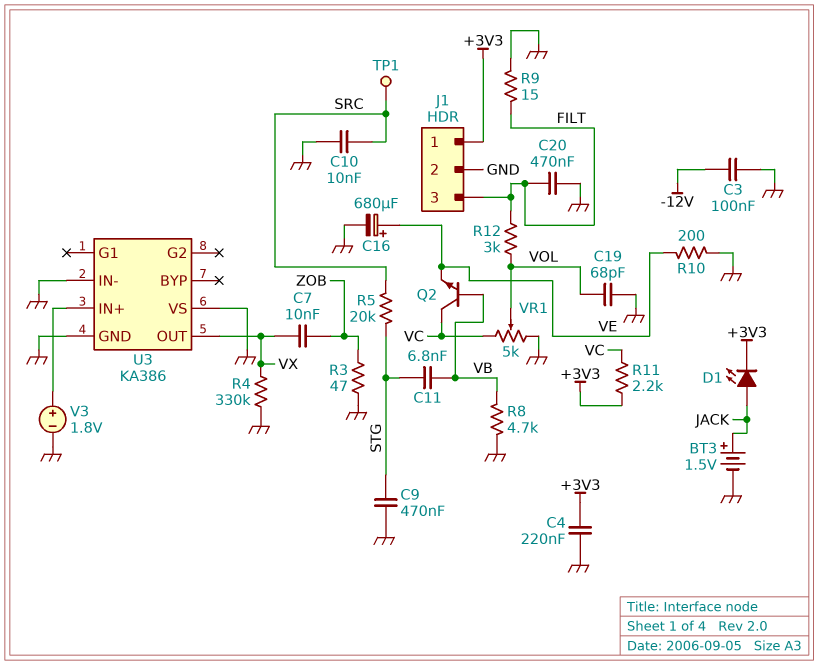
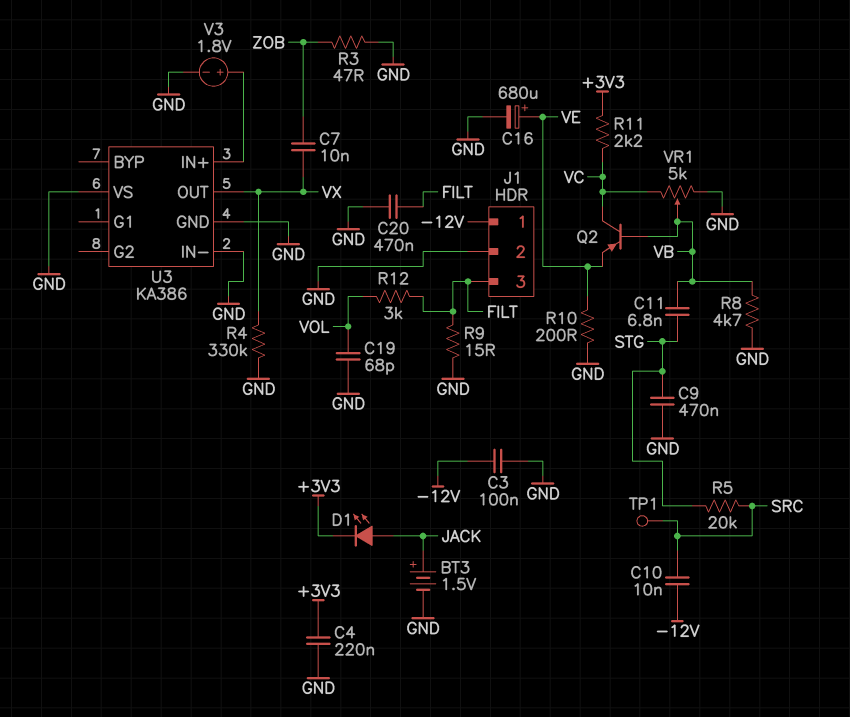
C10: 10nF (GND, SRC) -> 10nF (-12V, SRC)
J1 pin 1: +3V3 -> -12V
Q2: NPN (B VB, C VC, E VE) -> PNP (B VB, C VC, E VE)
VR1: 5k (GND, VC, wiper VOL) -> 5k (GND, VC, wiper VB)

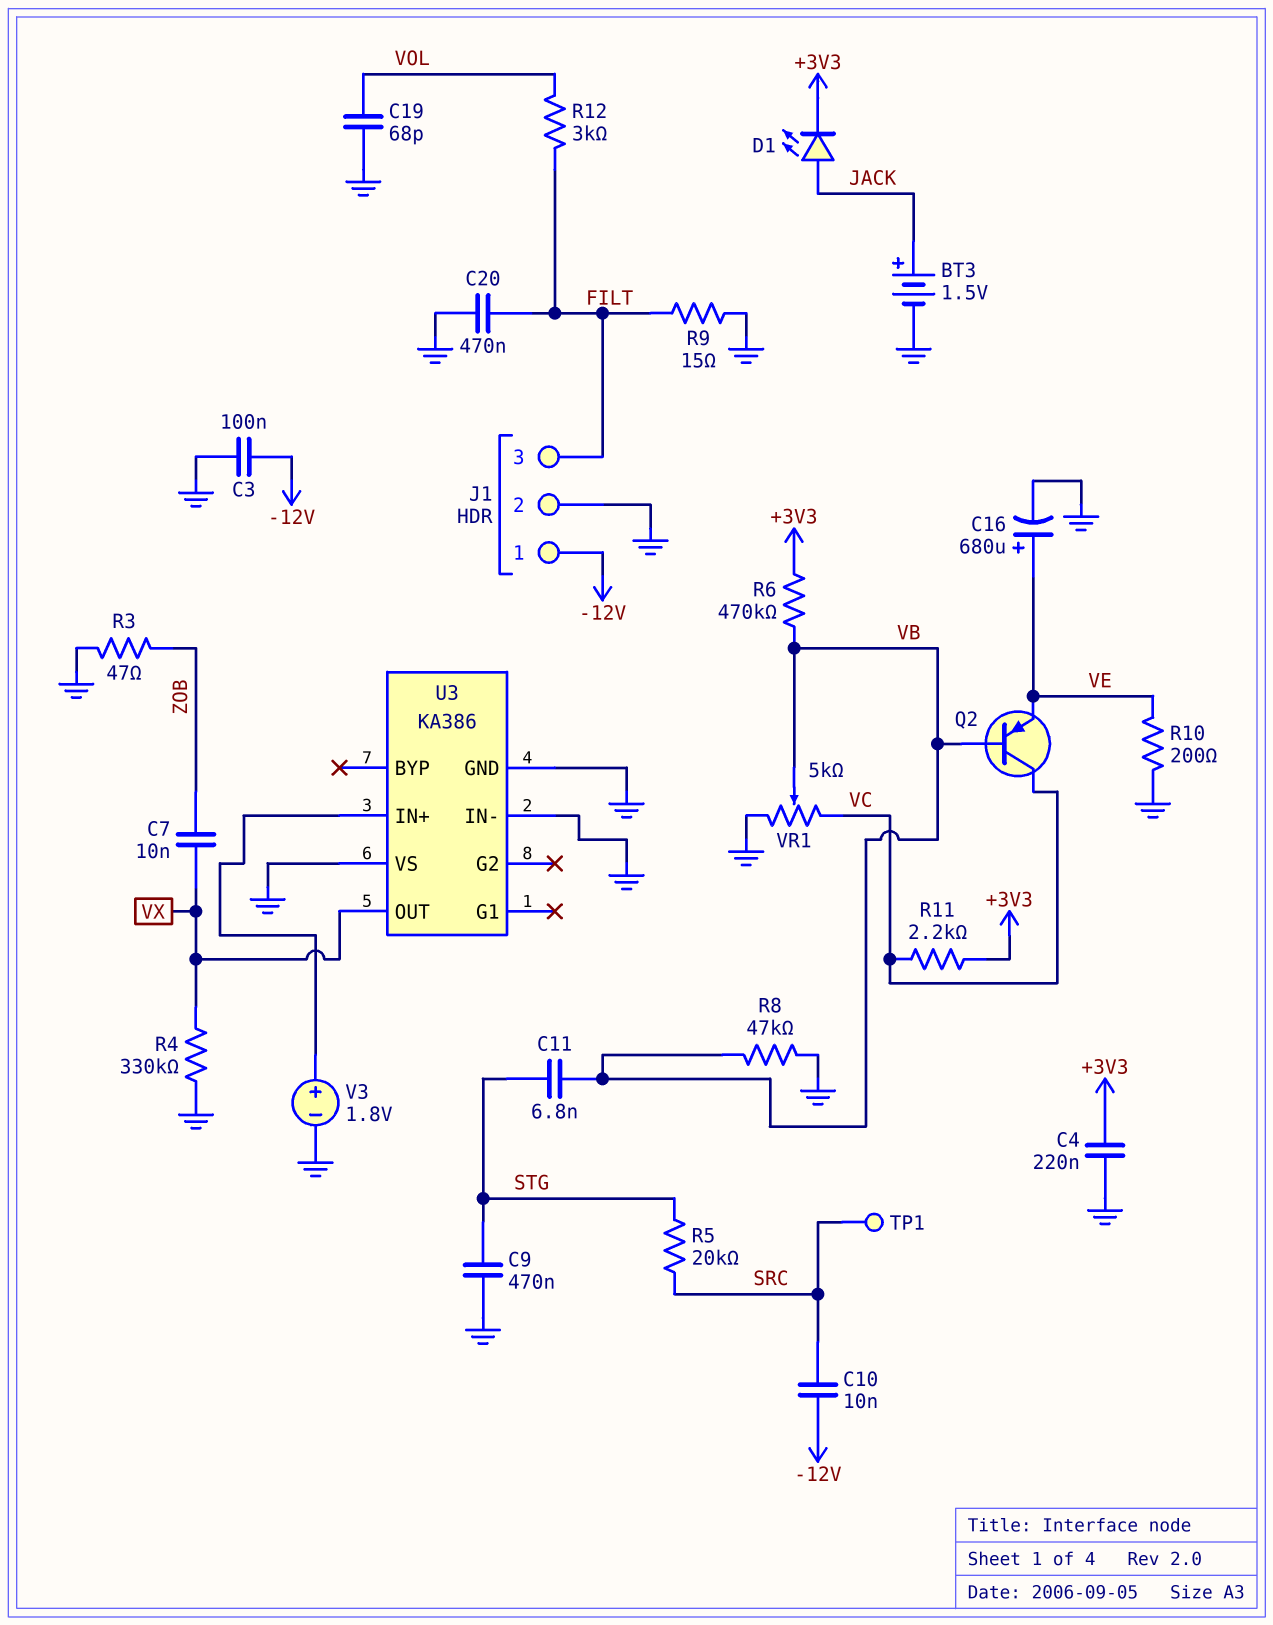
R6: none -> 470k (+3V3, VB)
R8: 4.7k (GND, VB) -> 47k (GND, VB)

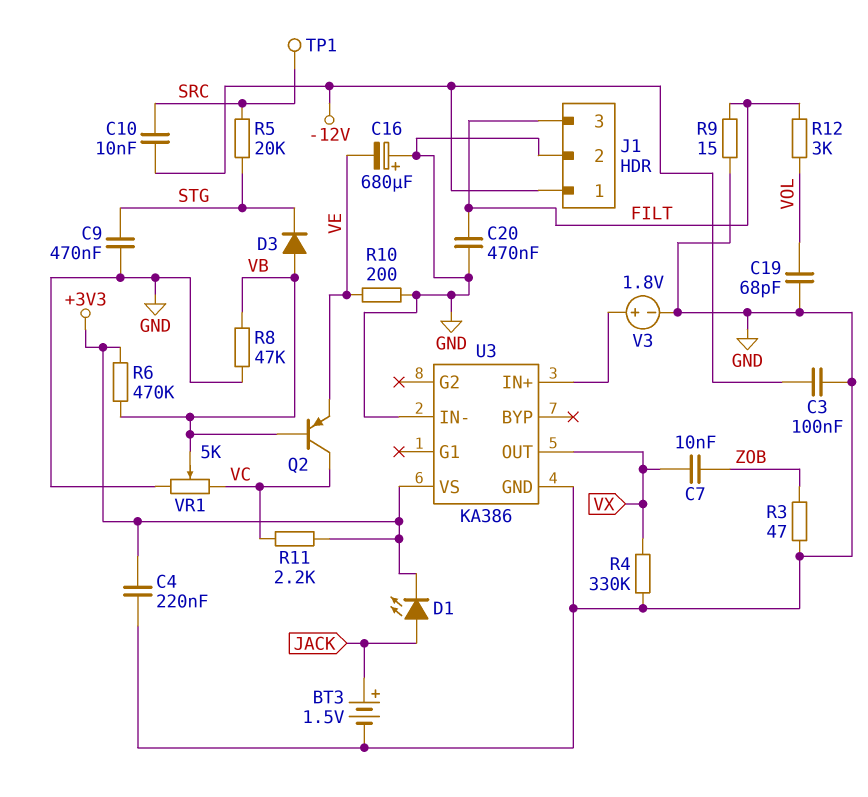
C11: 6.8nF (STG, VB) -> none
C16: 680uF (plus VE, minus GND) -> 680uF (plus GND, minus VE)
D3: none -> diode (A VB, K STG)
U3 pin VS: GND -> +3V3

